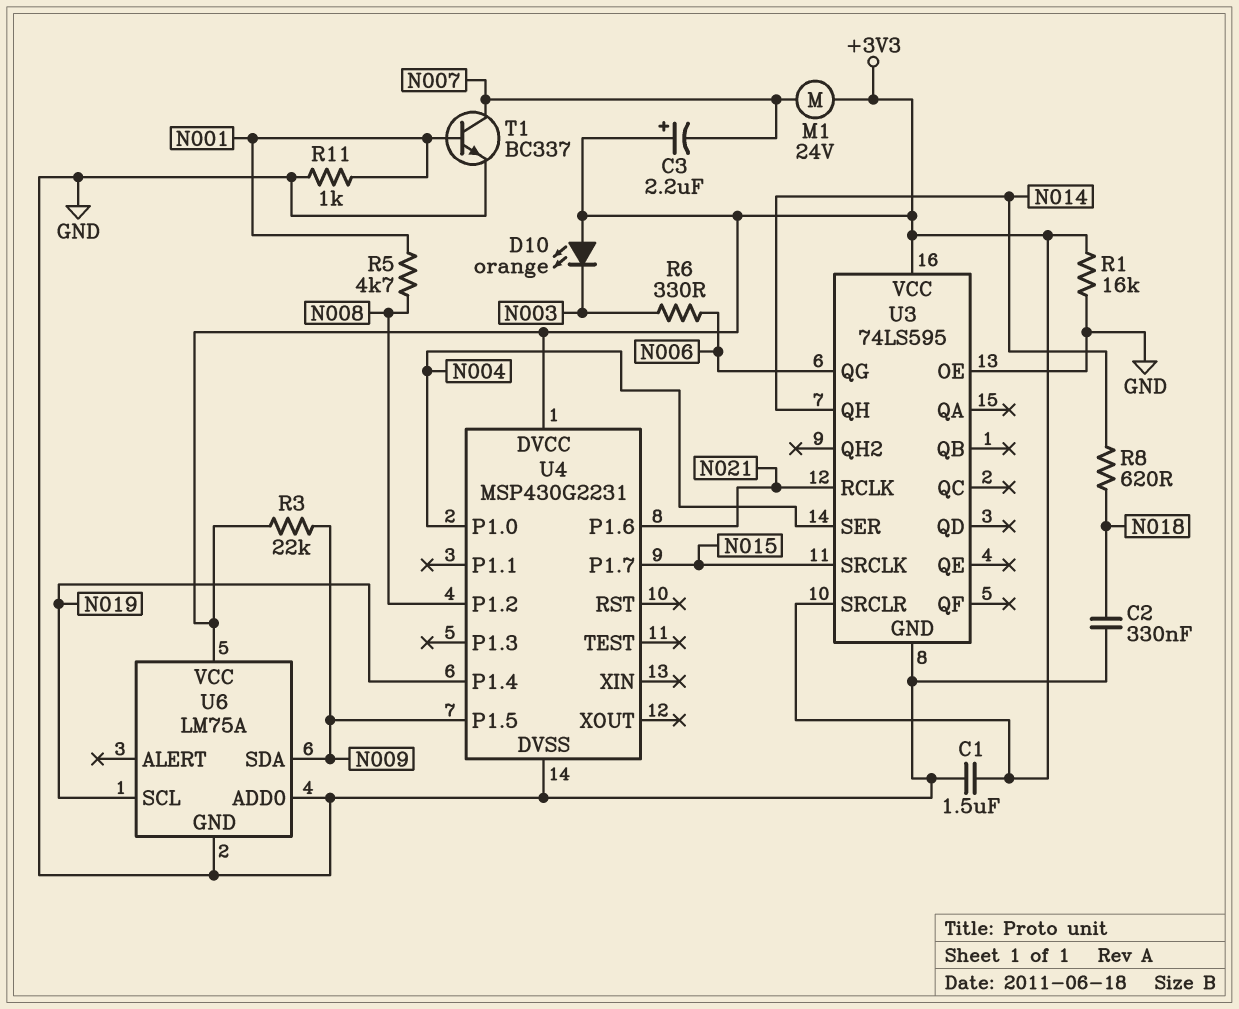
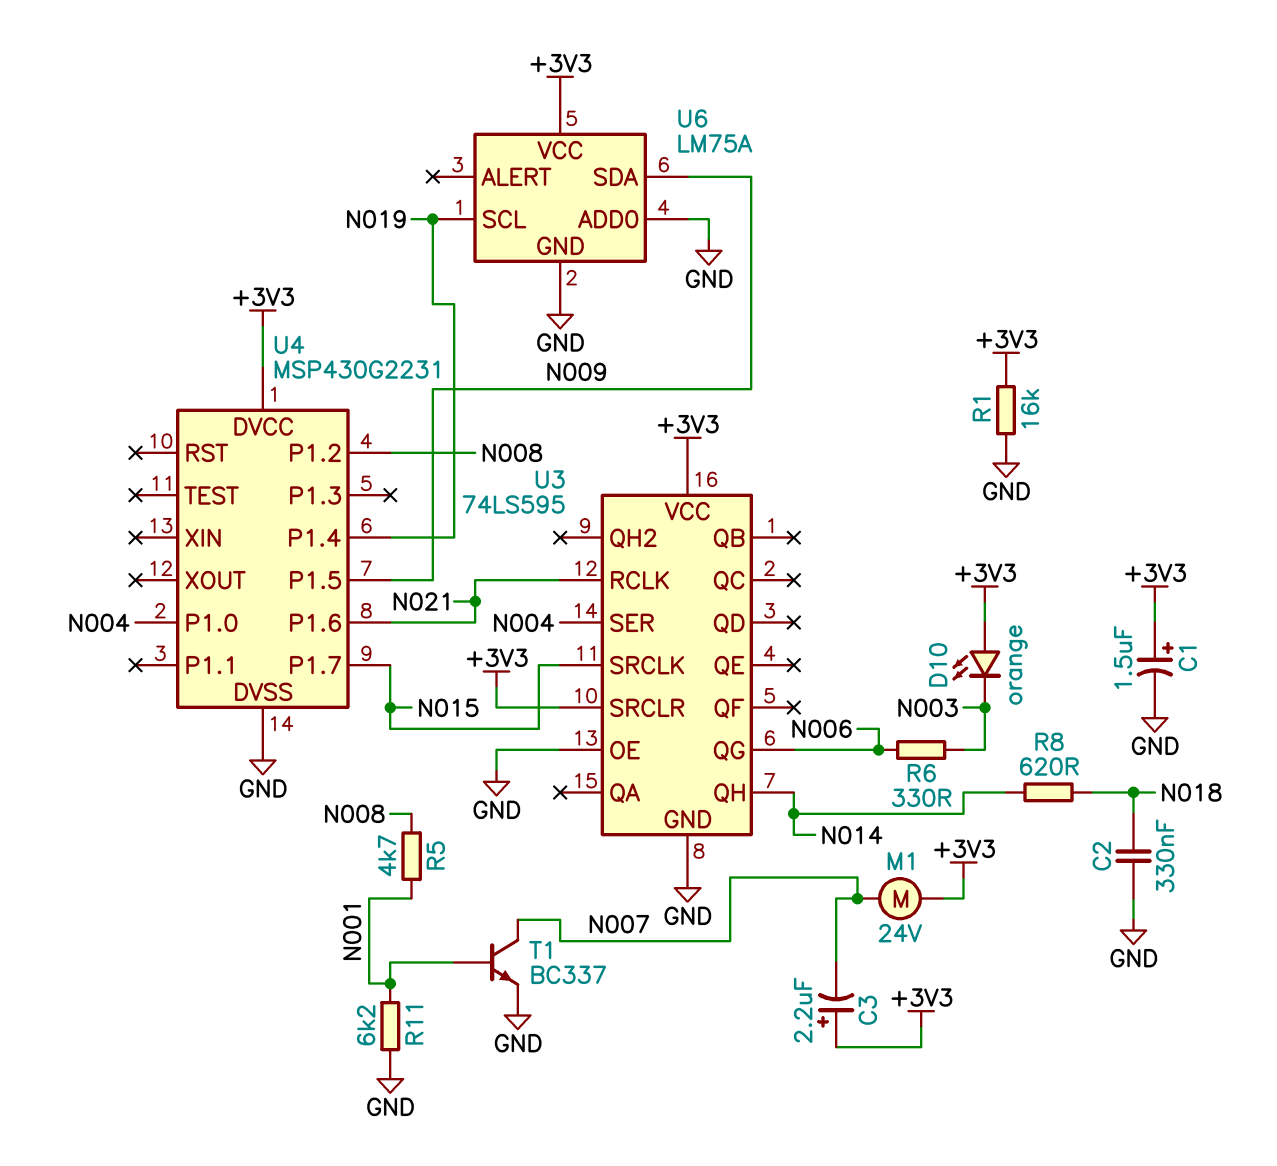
C1: 1.5uF (+3V3, GND) -> 1.5uF (plus +3V3, minus GND)
R3: 22k (+3V3, N009) -> none
R11: 1k (GND, N001) -> 6.2k (GND, N001)

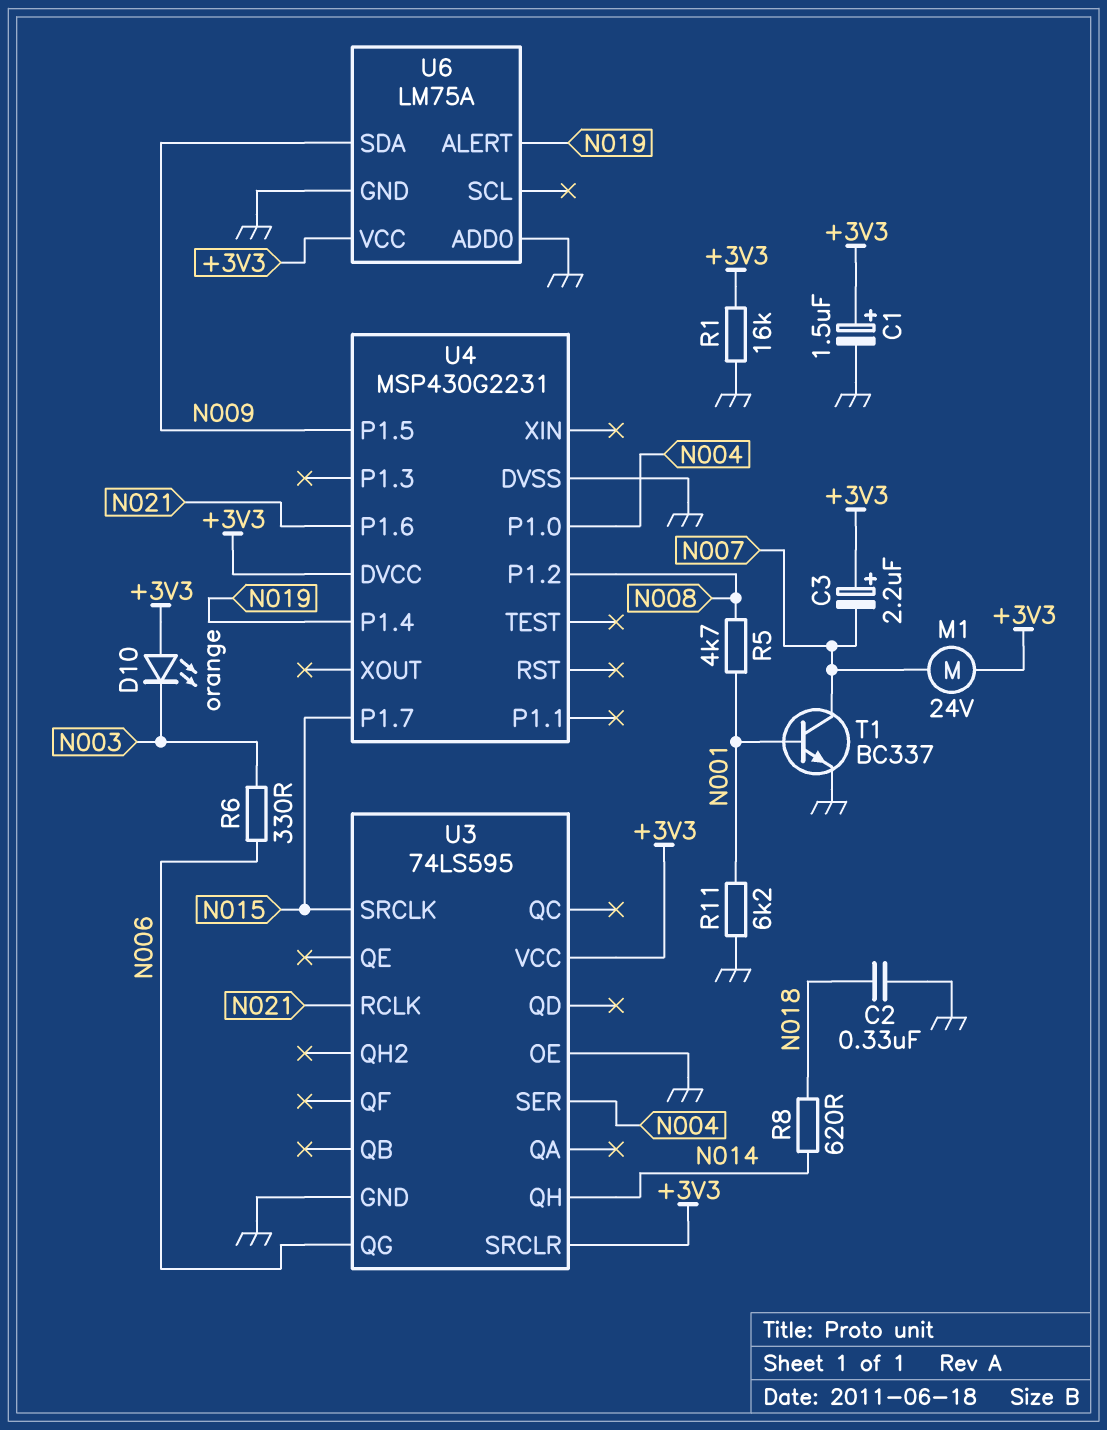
U6 pin ALERT: none -> N019
U6 pin SCL: N019 -> none

